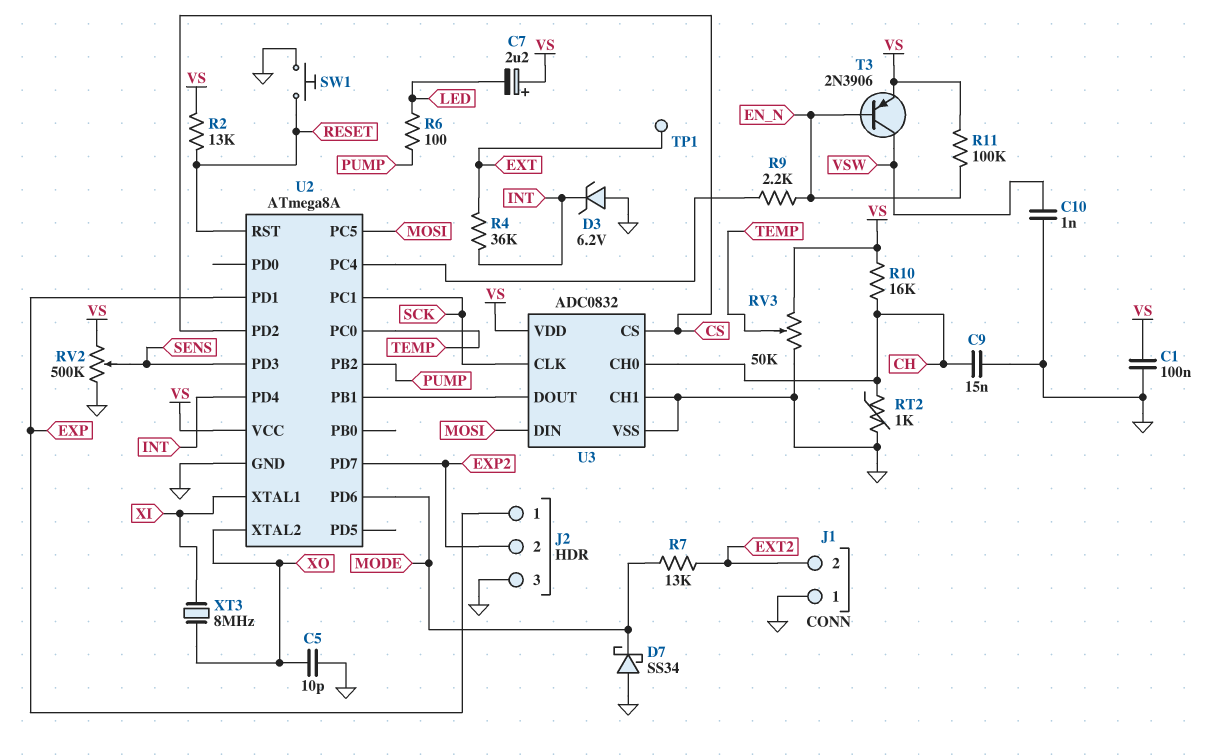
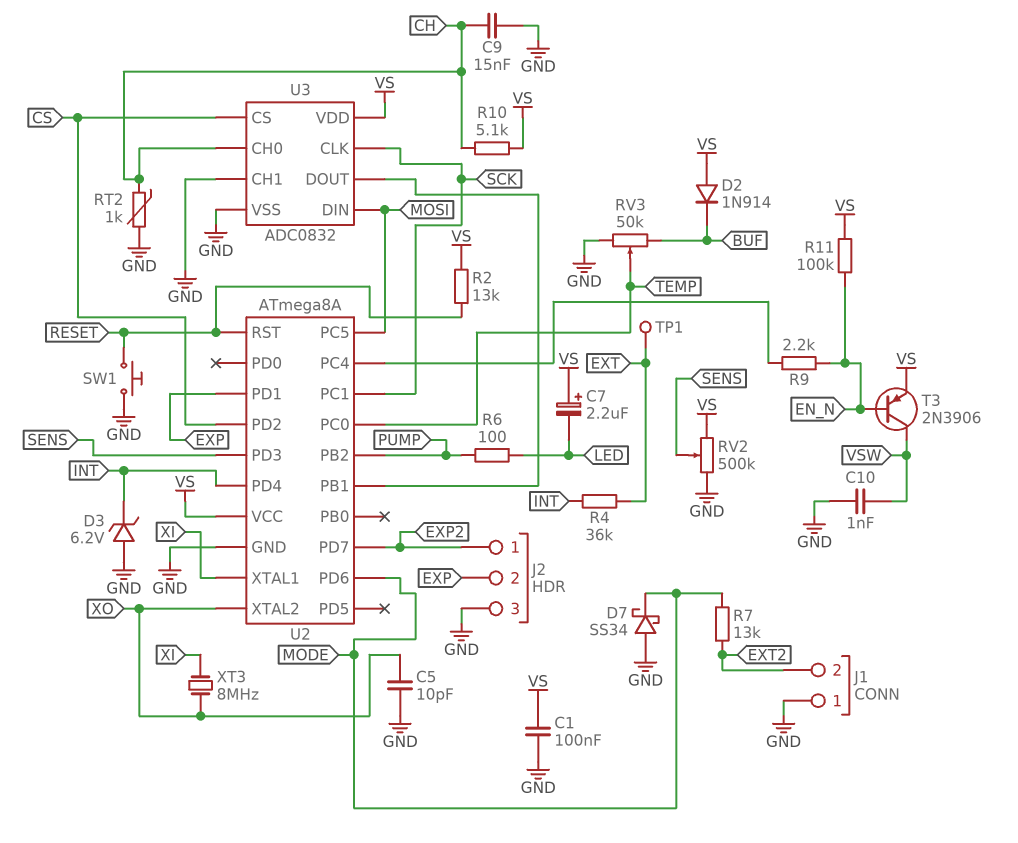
D2: none -> diode 1N914 (A VS, K BUF)
J2 pin 1: EXP -> EXP2
J2 pin 2: EXP2 -> EXP
R10: 16k (CH, VS) -> 5.1k (CH, VS)
RV3: 50k (GND, VS, wiper TEMP) -> 50k (BUF, GND, wiper TEMP)

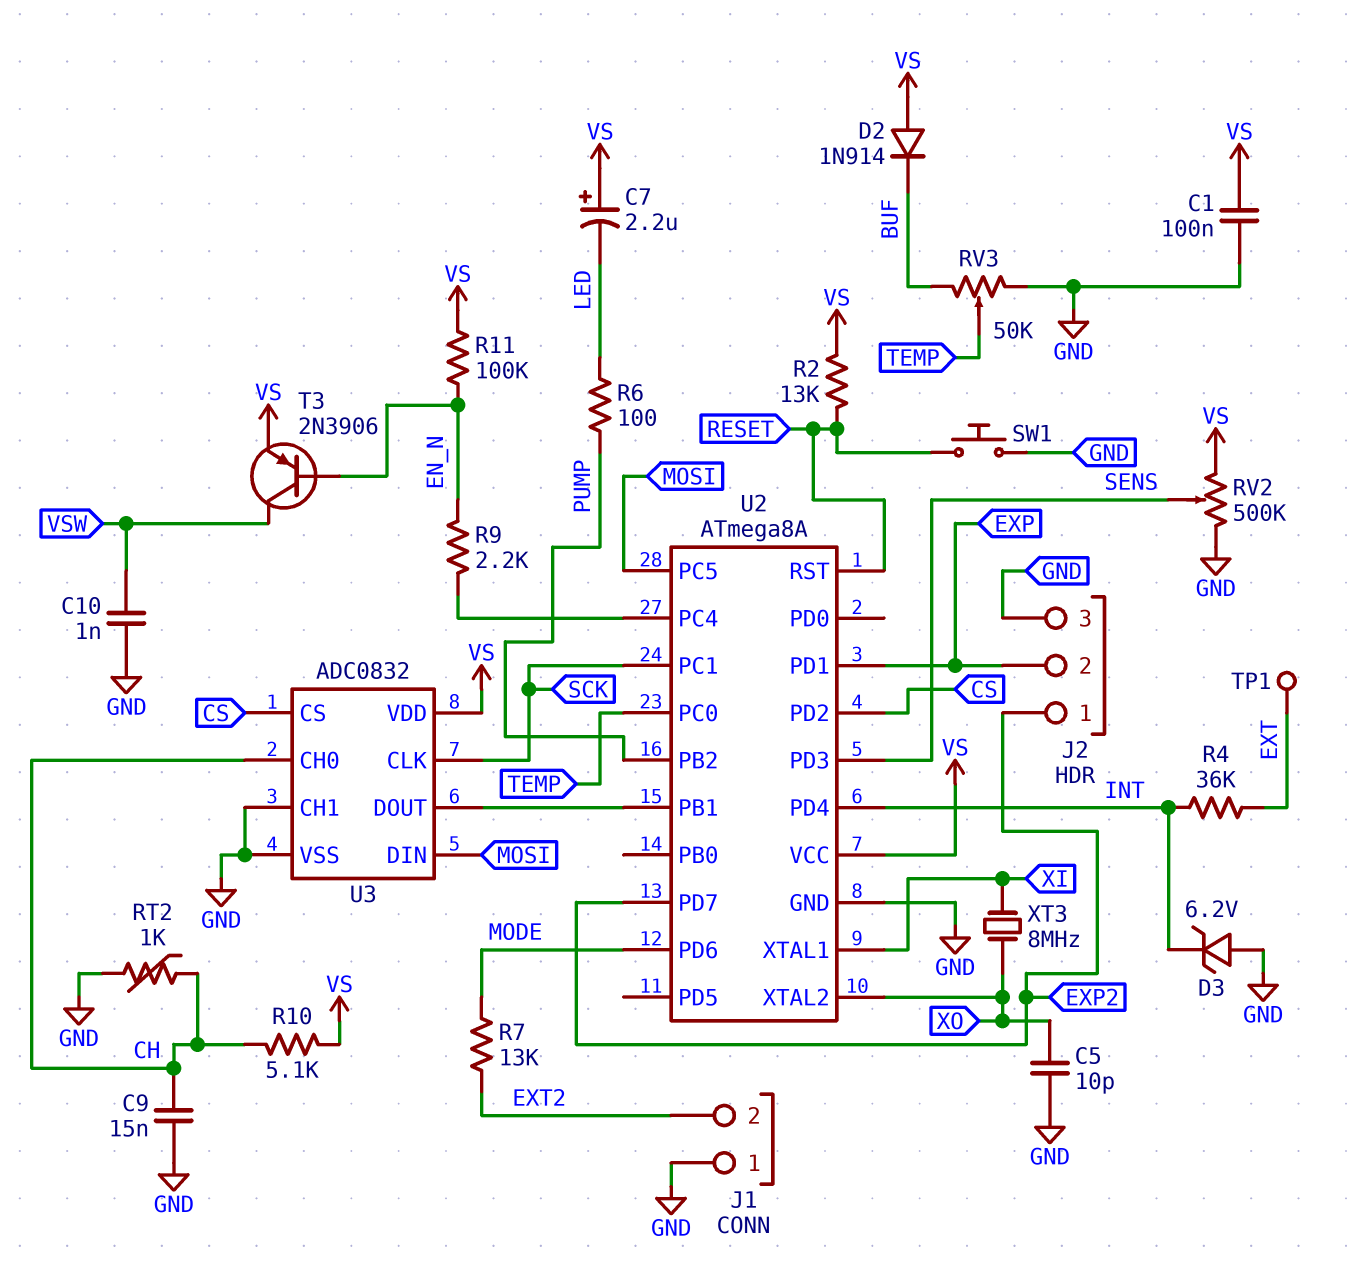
D7: schottky SS34 (A GND, K MODE) -> none

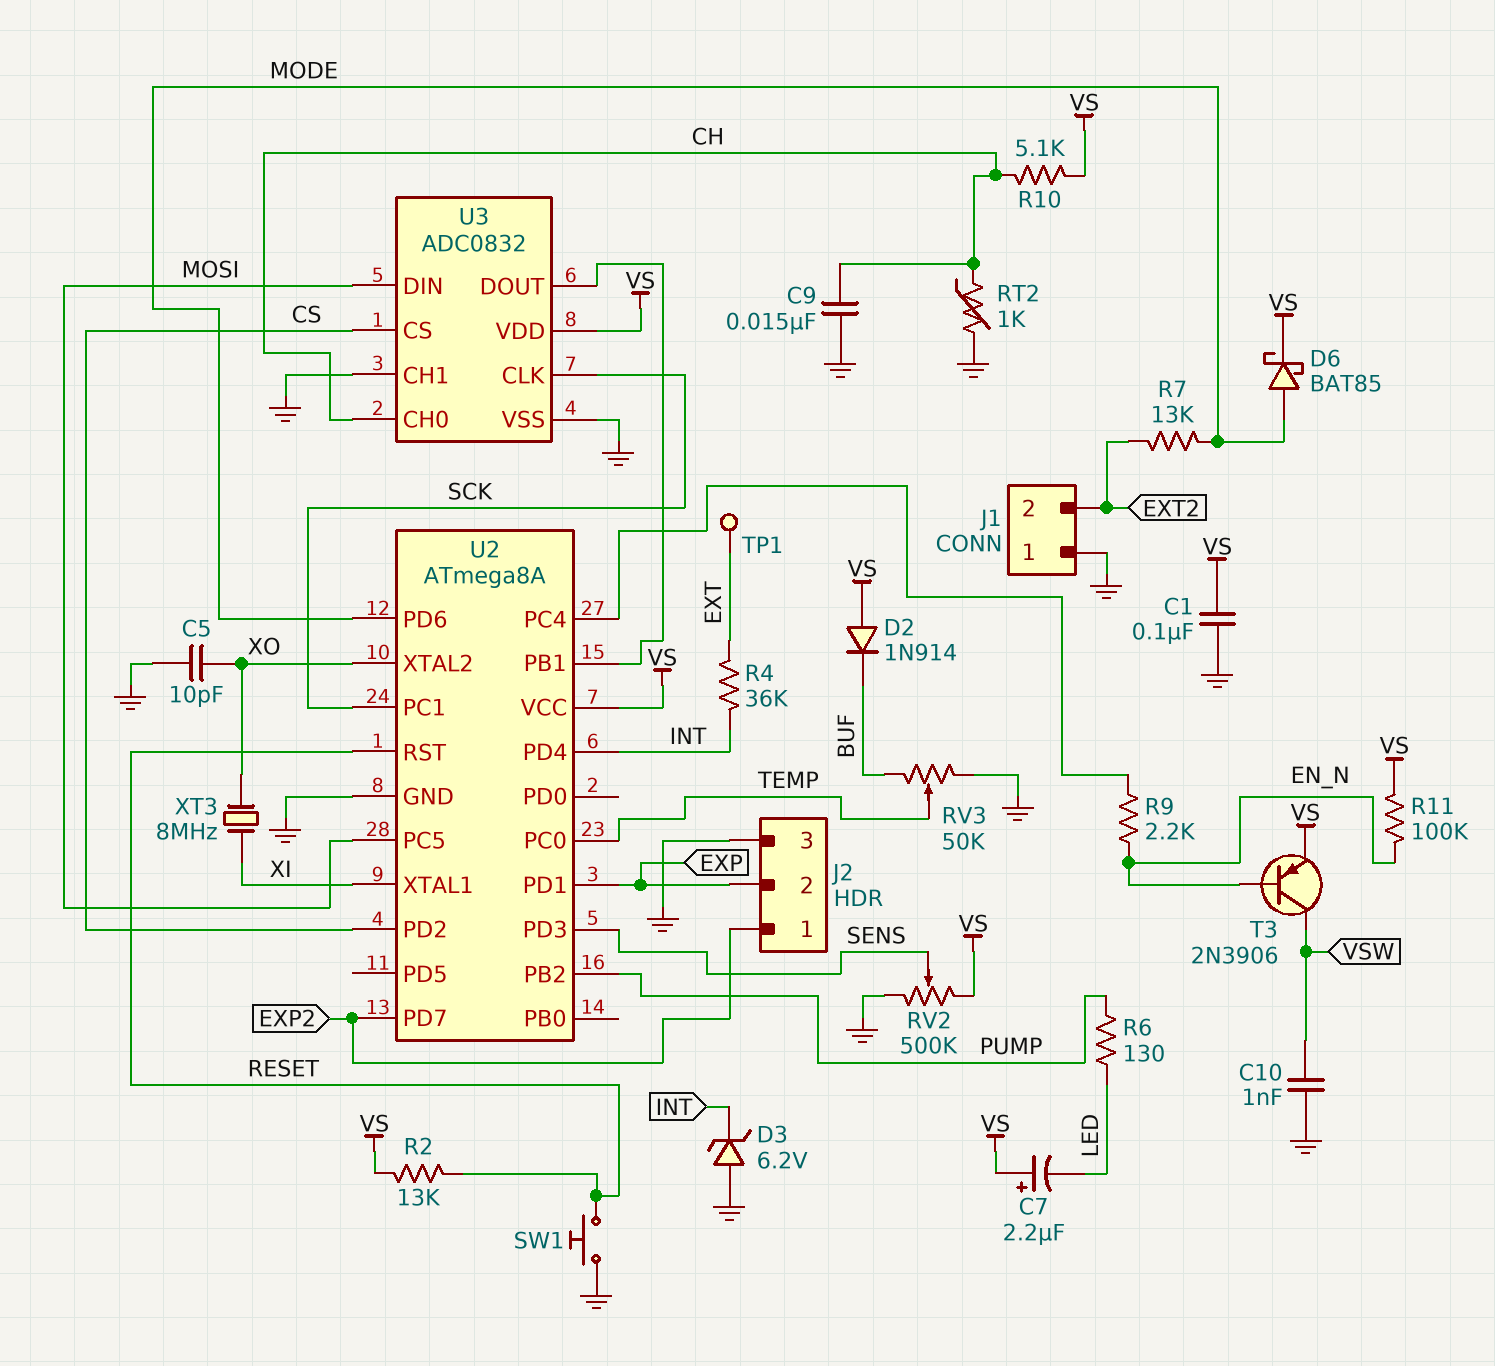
D6: none -> schottky BAT85 (A MODE, K VS)
R6: 100 (LED, PUMP) -> 130 (LED, PUMP)

